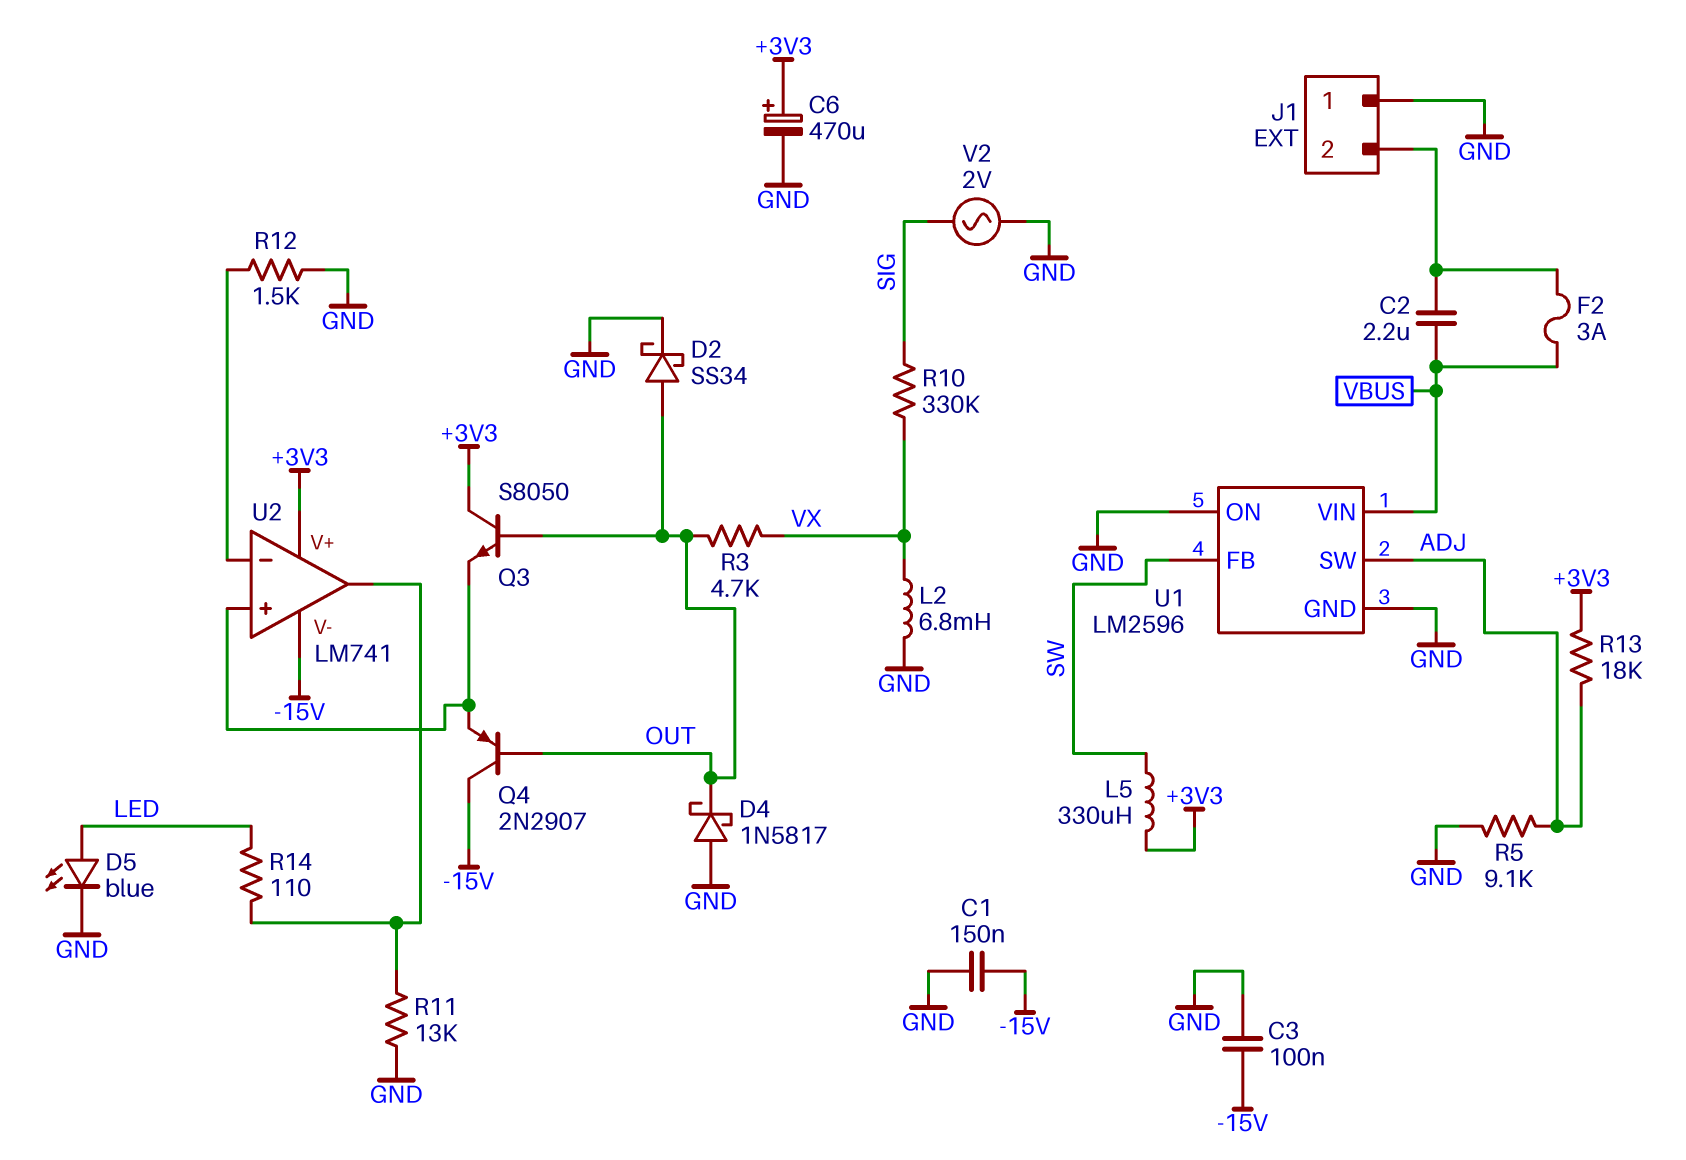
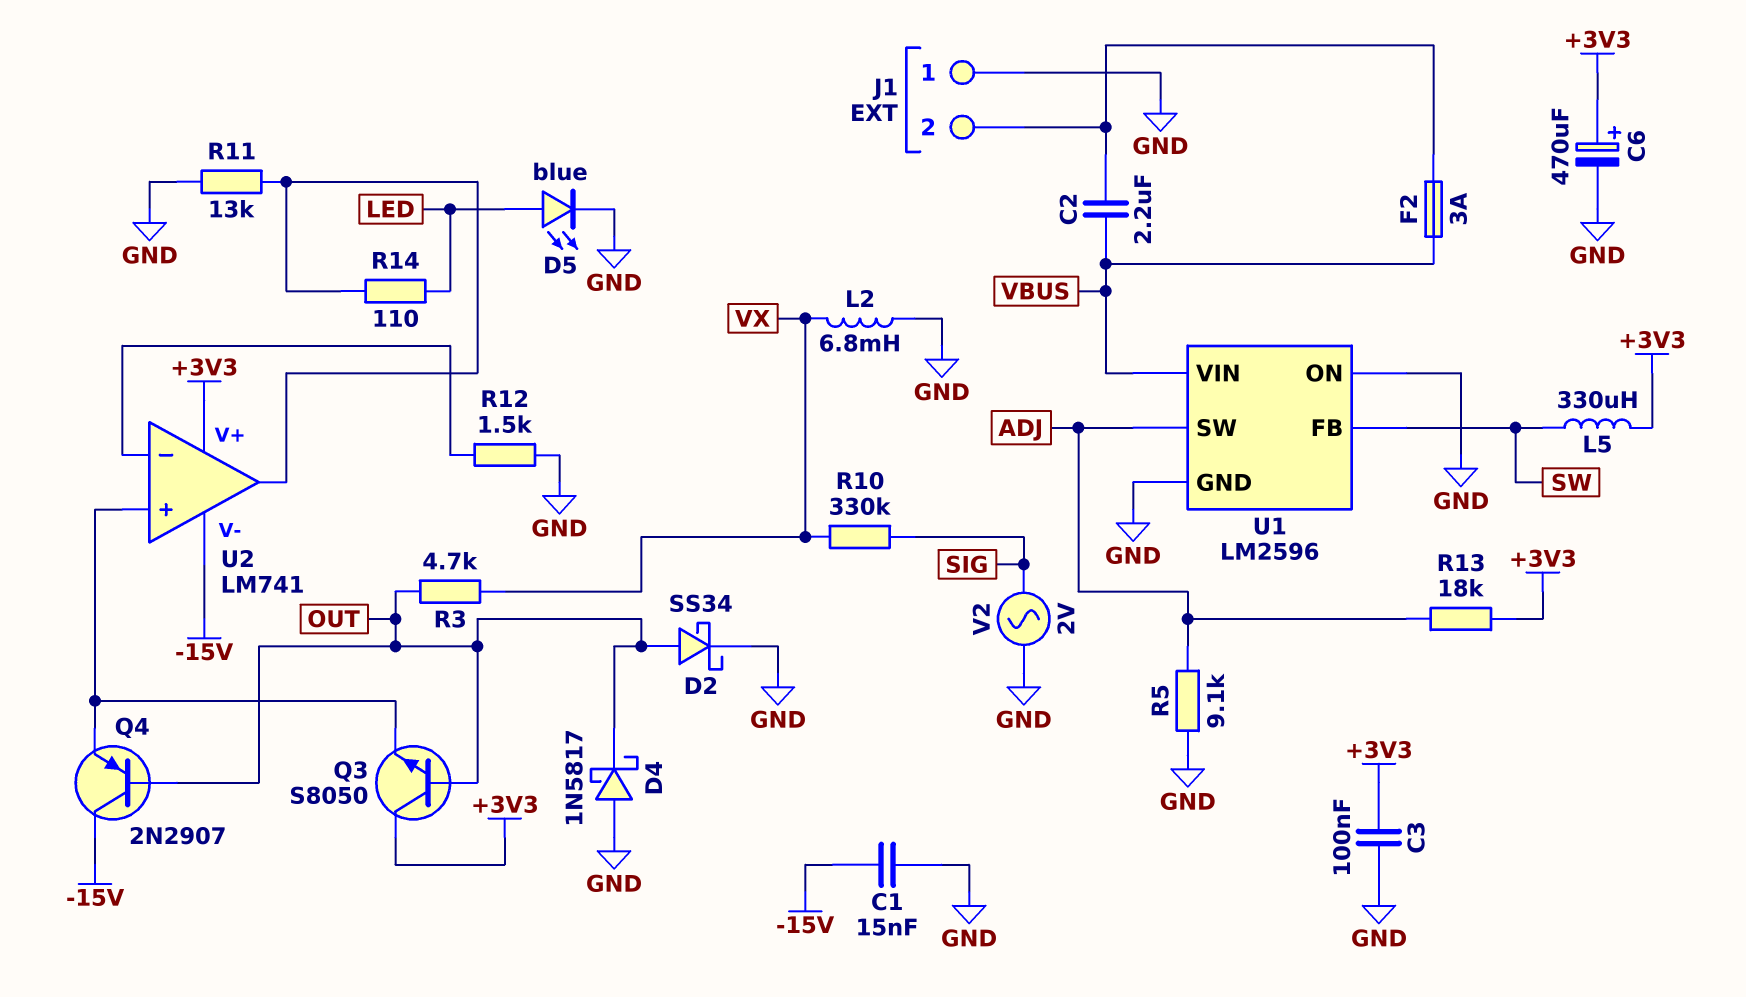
C1: 150nF (-15V, GND) -> 15nF (-15V, GND)
C3: 100nF (-15V, GND) -> 100nF (+3V3, GND)

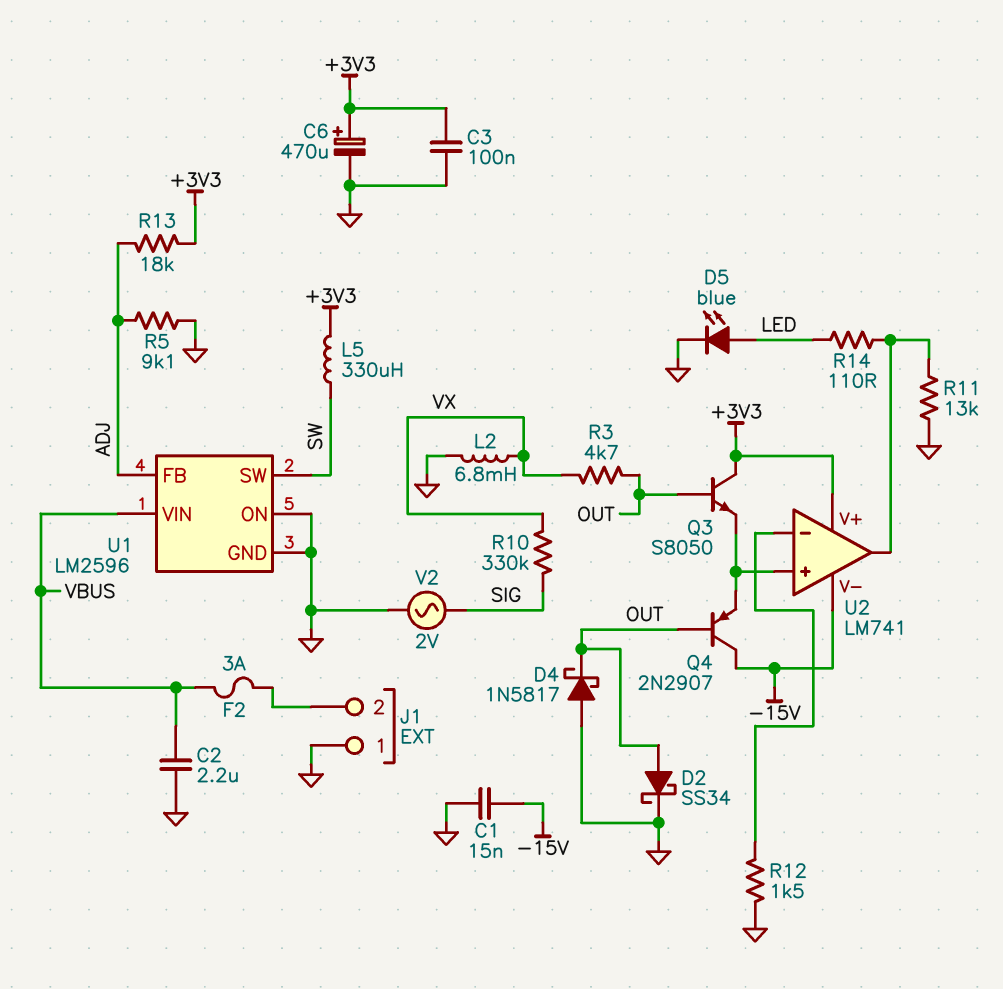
C2: 2.2uF (J1/2, VBUS) -> 2.2uF (GND, VBUS)
U1 pin FB: SW -> ADJ
U1 pin SW: ADJ -> SW

